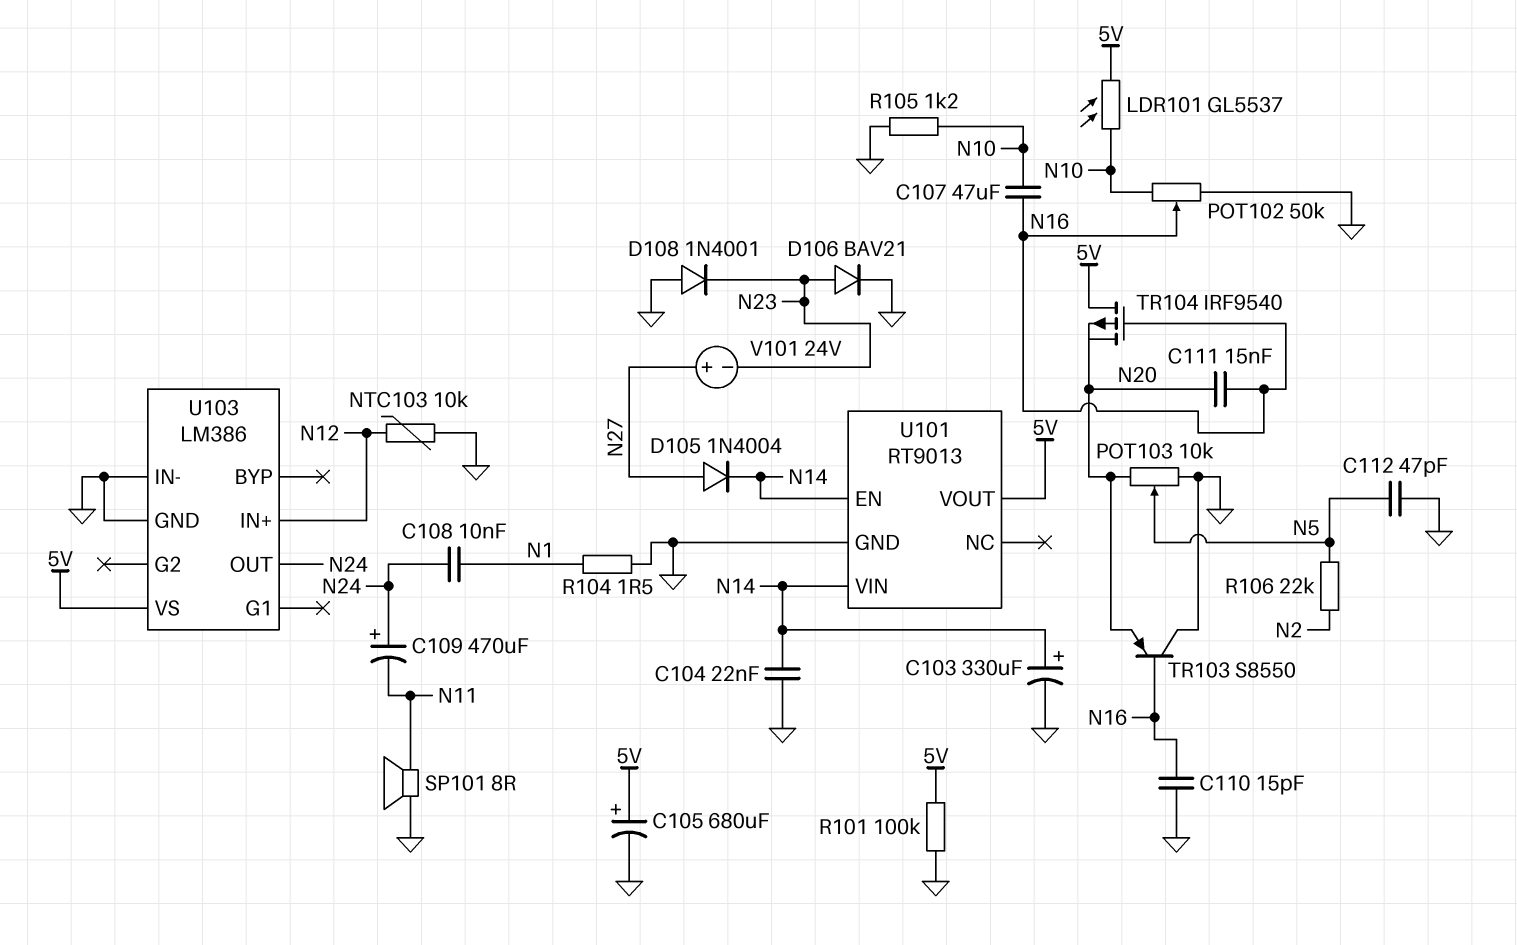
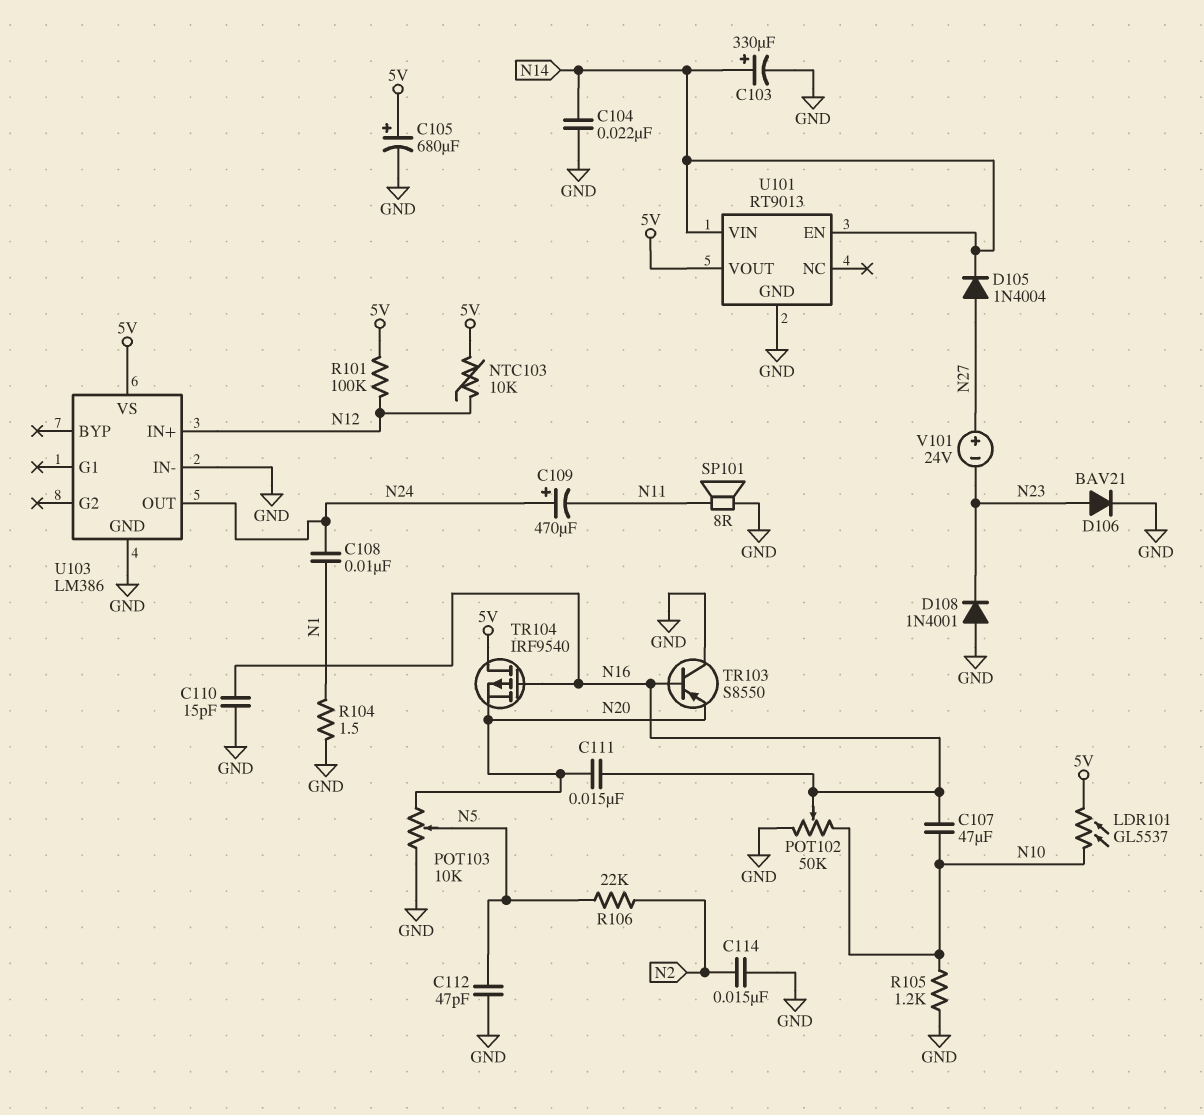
C114: none -> 15nF (GND, N2)
NTC103: 10k (GND, N12) -> 10k (5V, N12)
R101: 100k (5V, GND) -> 100k (5V, N12)

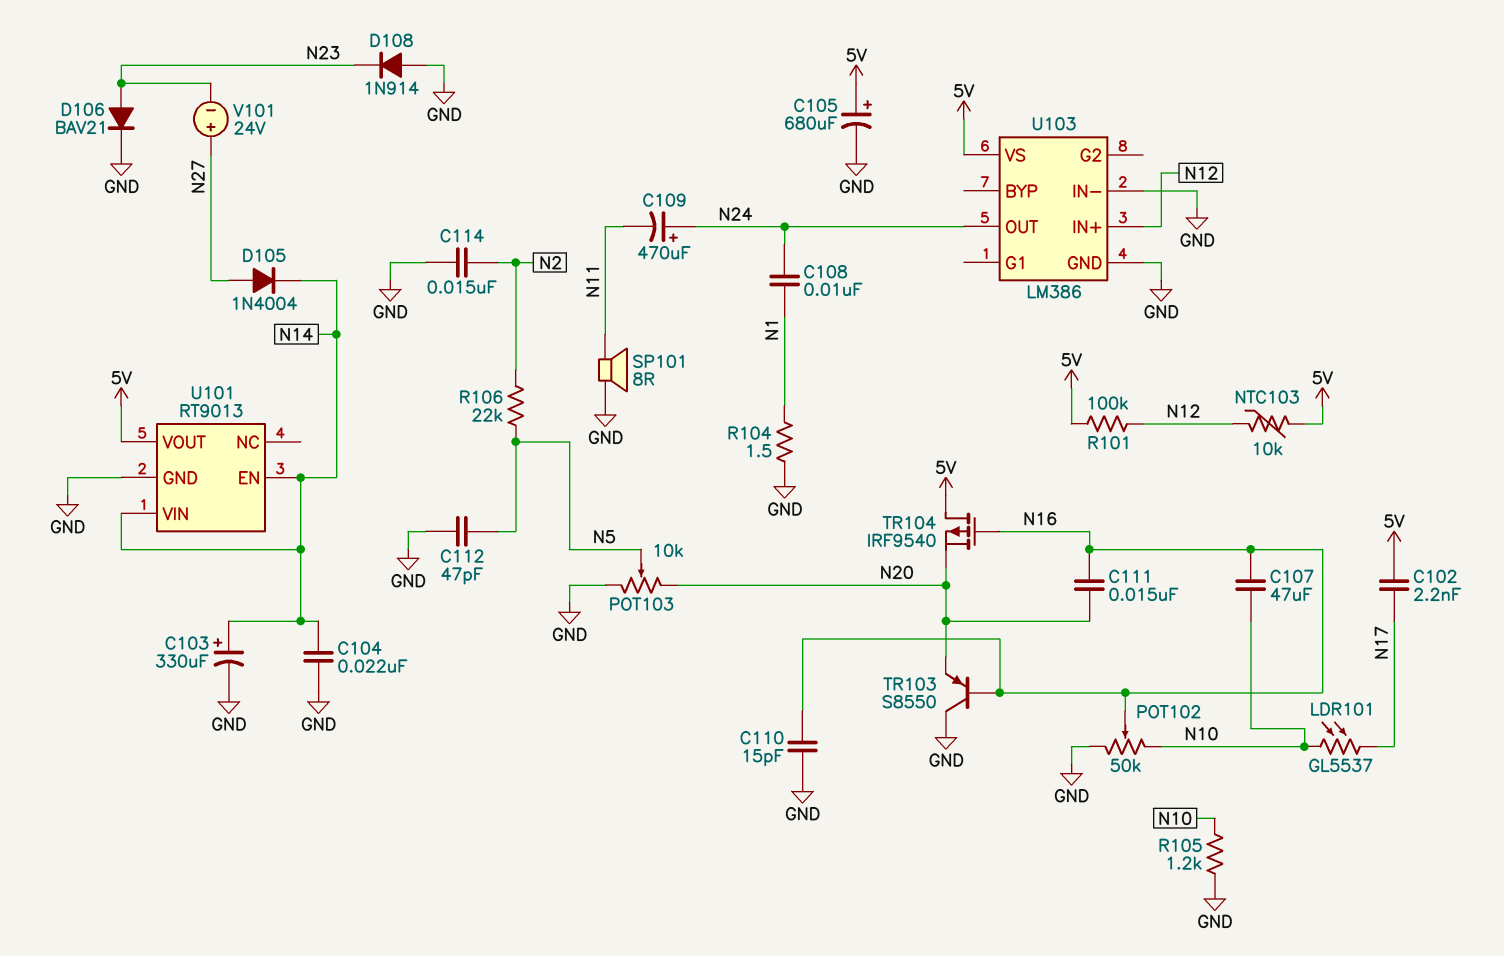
C102: none -> 2.2nF (5V, N17)
D108: diode 1N4001 (A GND, K N23) -> diode 1N914 (A GND, K N23)
LDR101: GL5537 (5V, N10) -> GL5537 (N10, N17)

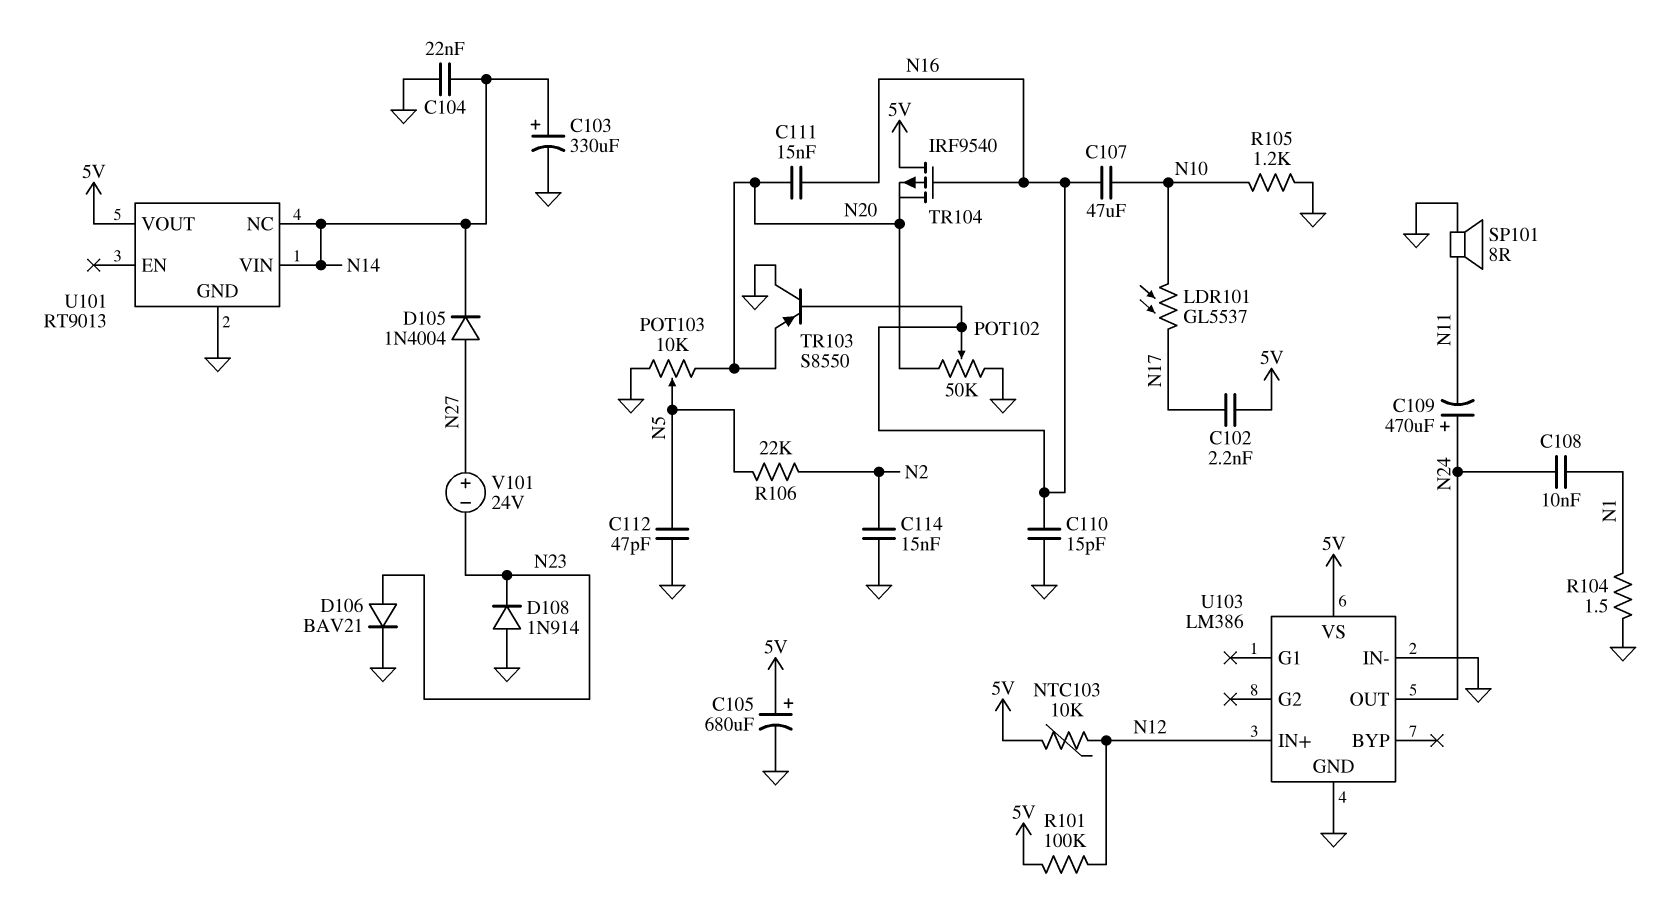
POT102: 50k (GND, N10, wiper N16) -> 50k (GND, N20, wiper N16)
U101 pin EN: N14 -> none
U101 pin NC: none -> N14

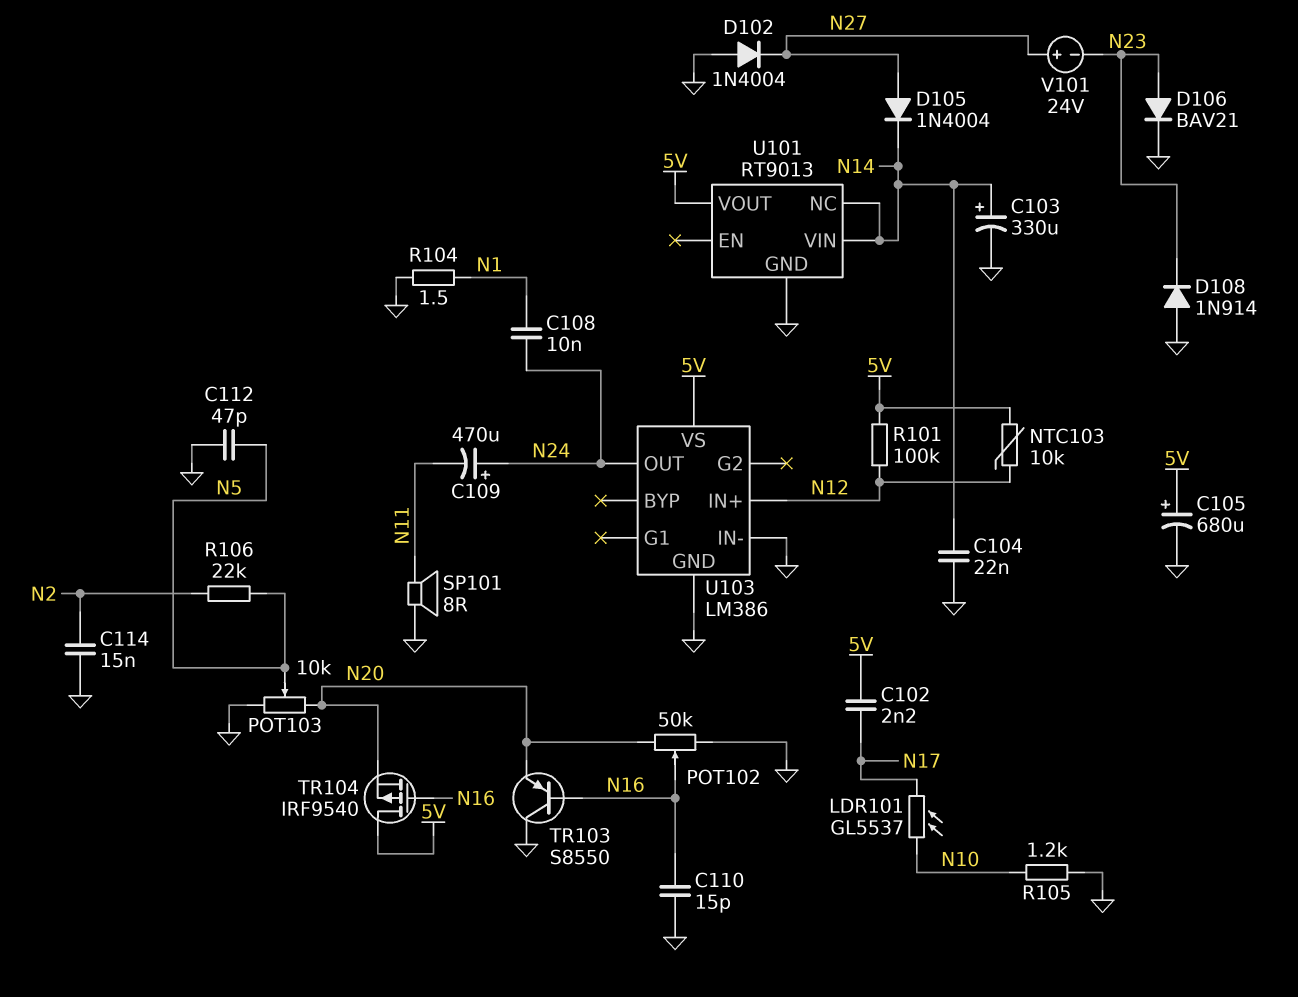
C107: 47uF (N10, N16) -> none
C111: 15nF (N16, N20) -> none
D102: none -> diode 1N4004 (A GND, K N27)

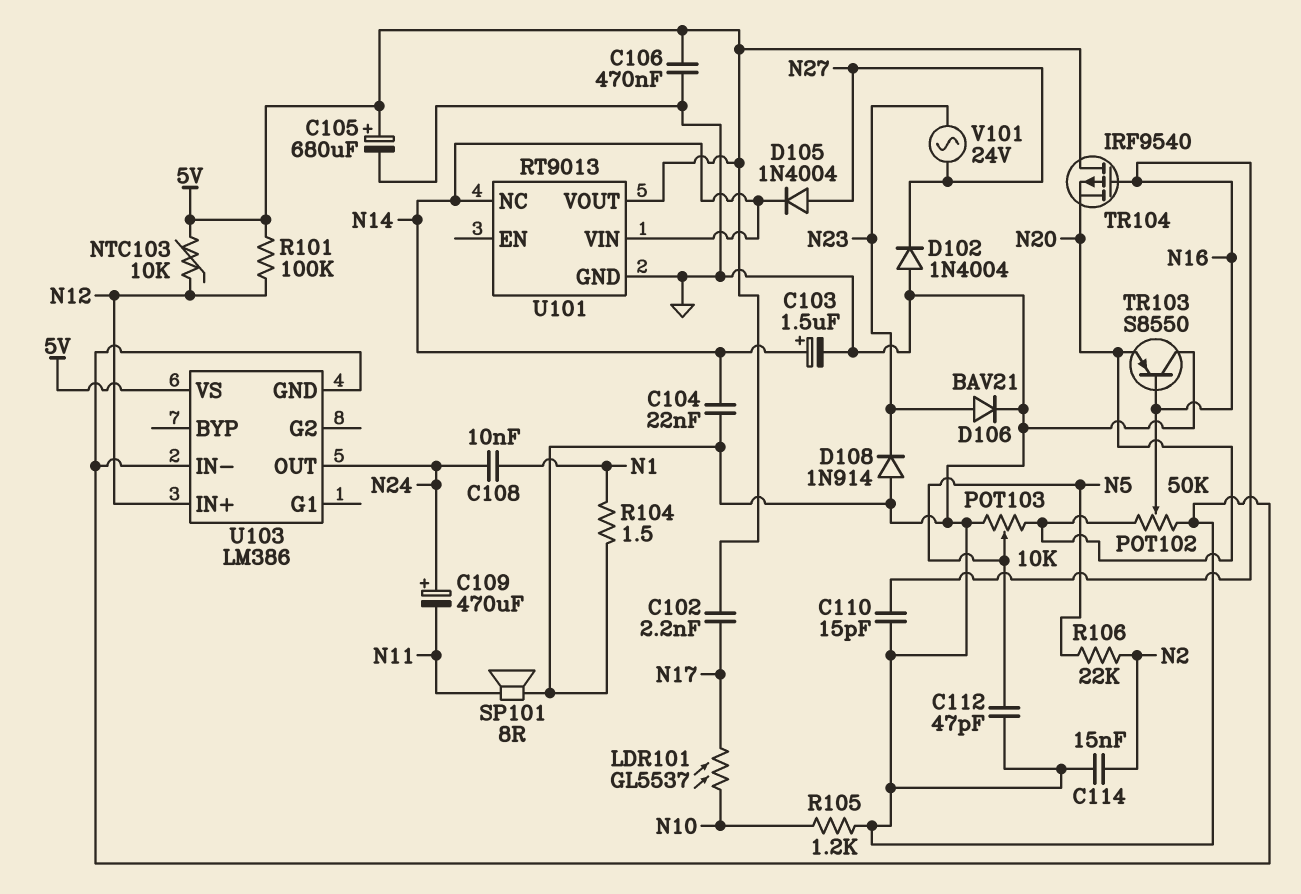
C103: 330uF (plus N14, minus GND) -> 1.5uF (plus N14, minus GND)
C106: none -> 470nF (5V, GND)
V101: 24V (plus N27, minus N23) -> AC 24V (N23, N27)

